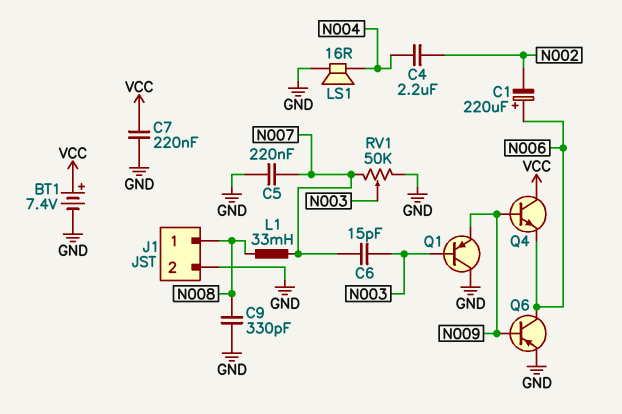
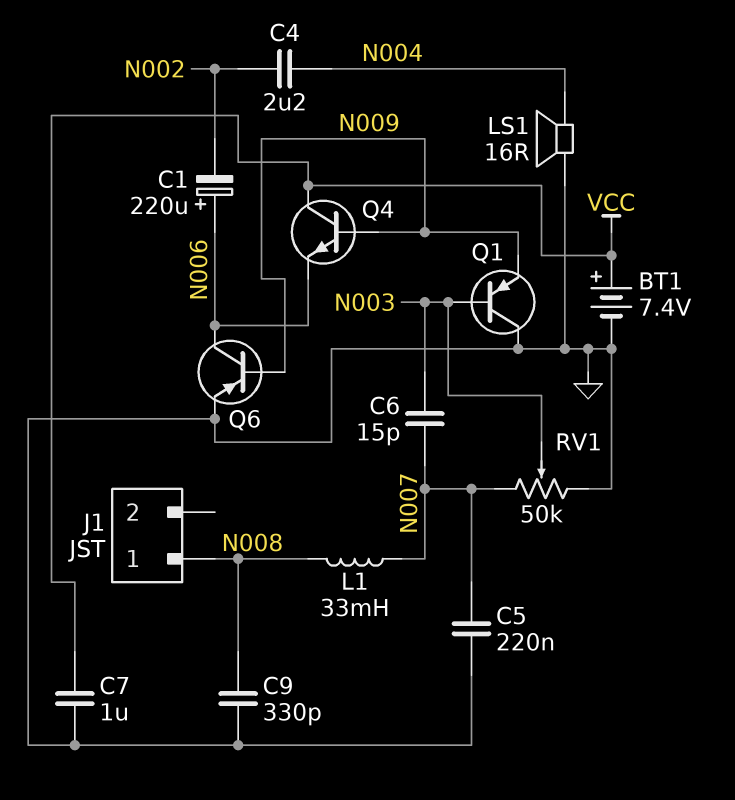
C7: 220nF (GND, VCC) -> 1uF (GND, VCC)
J1 pin 2: GND -> none

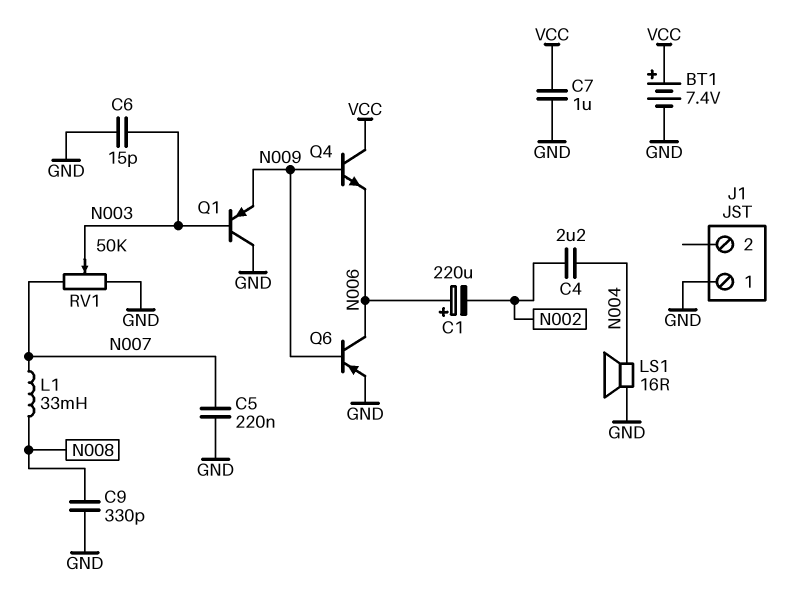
C6: 15pF (N003, N007) -> 15pF (GND, N003)
J1 pin 1: N008 -> GND

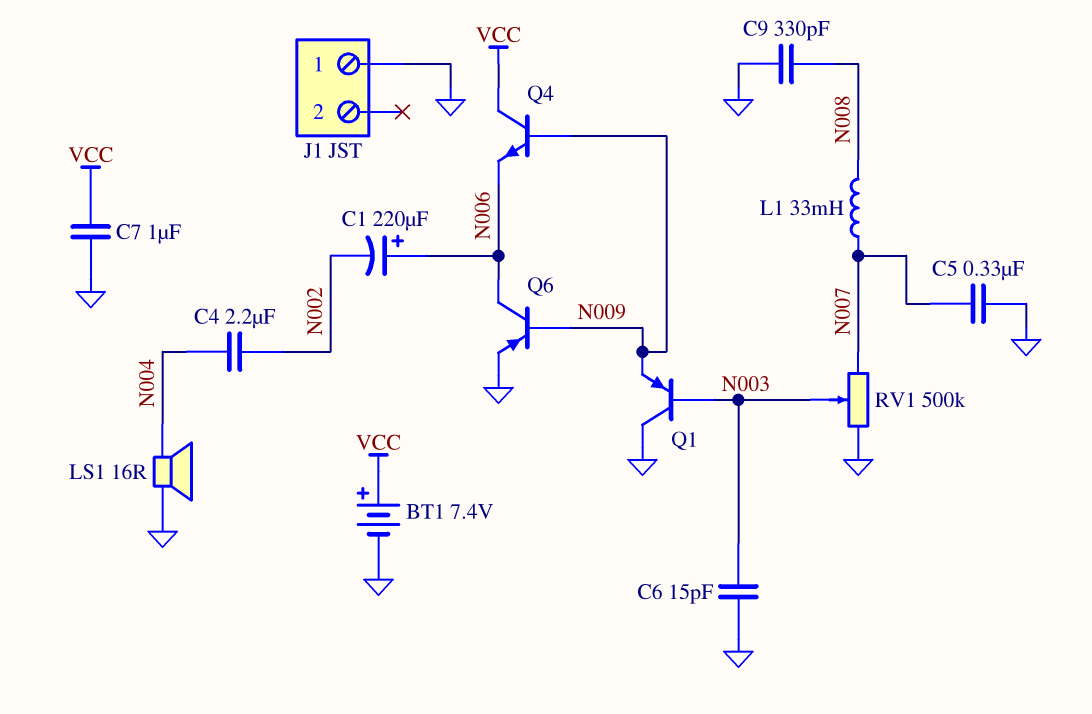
C5: 220nF (GND, N007) -> 330nF (GND, N007)
RV1: 50k (GND, N007, wiper N003) -> 500k (GND, N007, wiper N003)

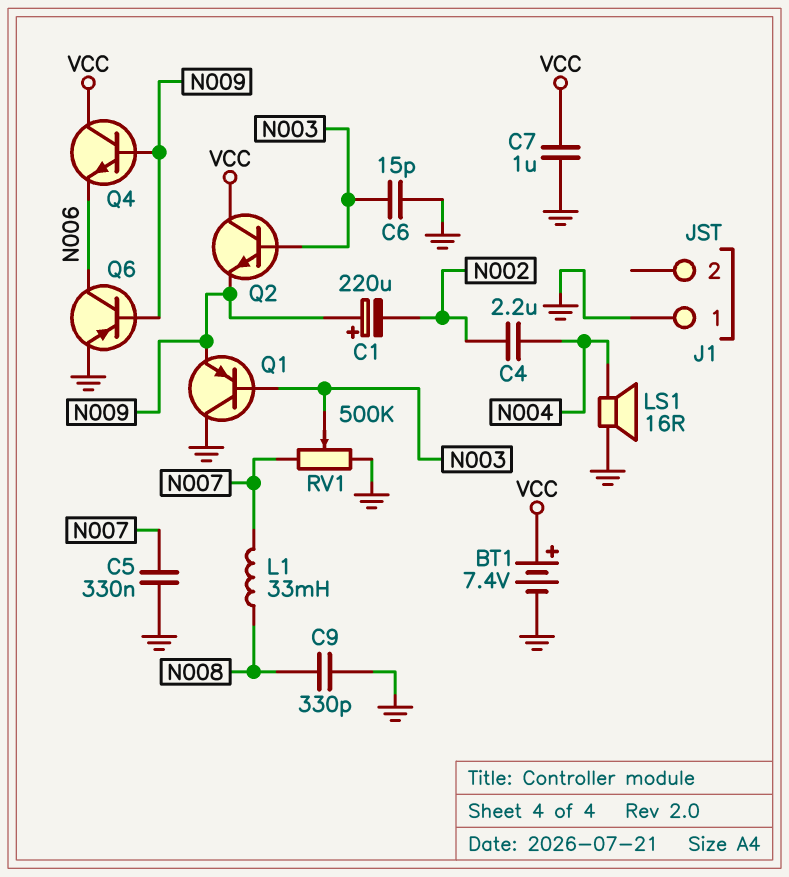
C1: 220uF (plus N006, minus N002) -> 220uF (plus N009, minus N002)
Q2: none -> NPN (B N003, C VCC, E N009)

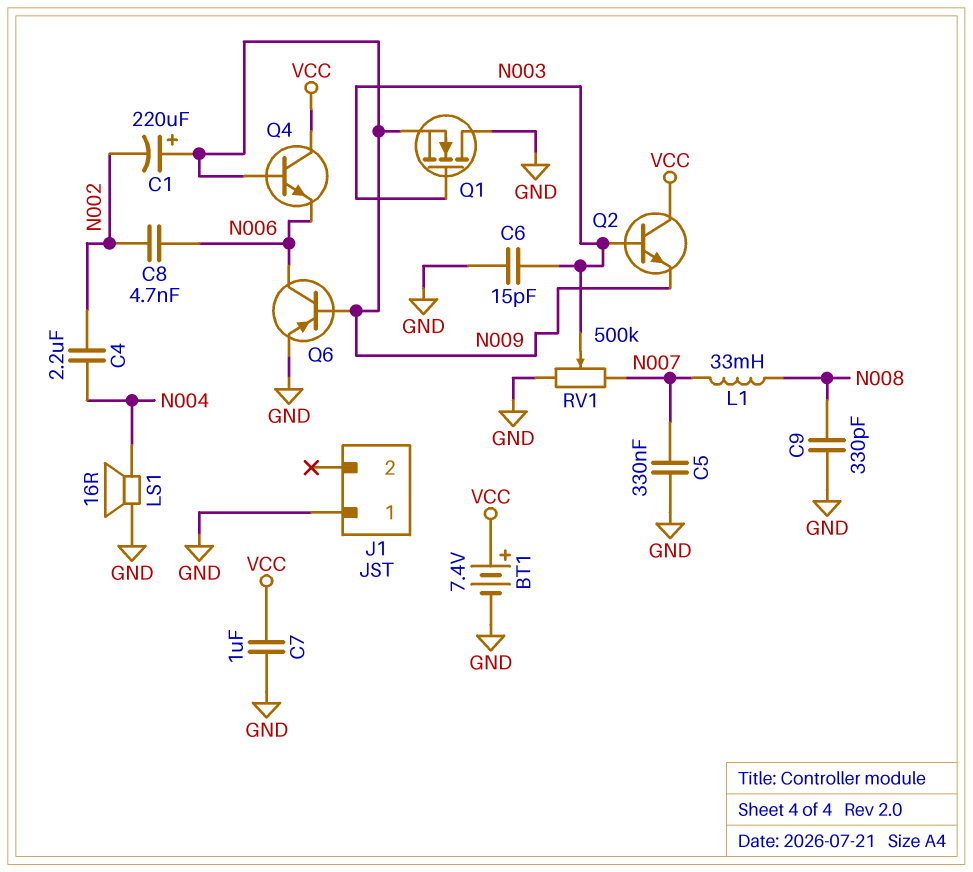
C8: none -> 4.7nF (N002, N006)
Q1: PNP (B N003, C GND, E N009) -> NMOS (G N003, D GND, S N009)

